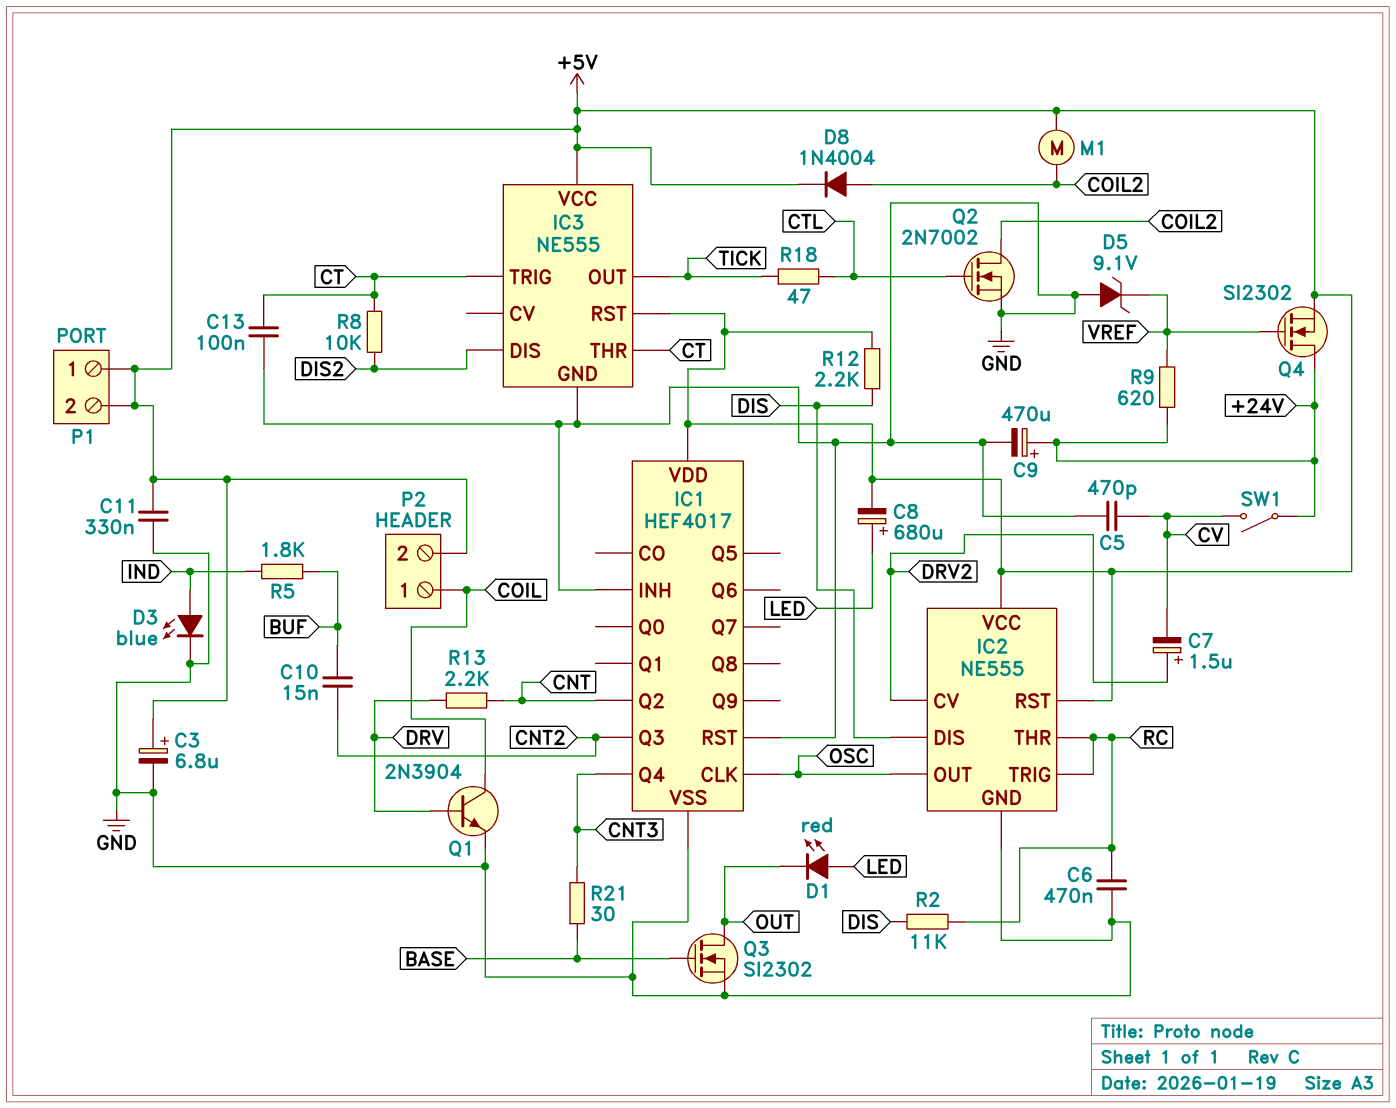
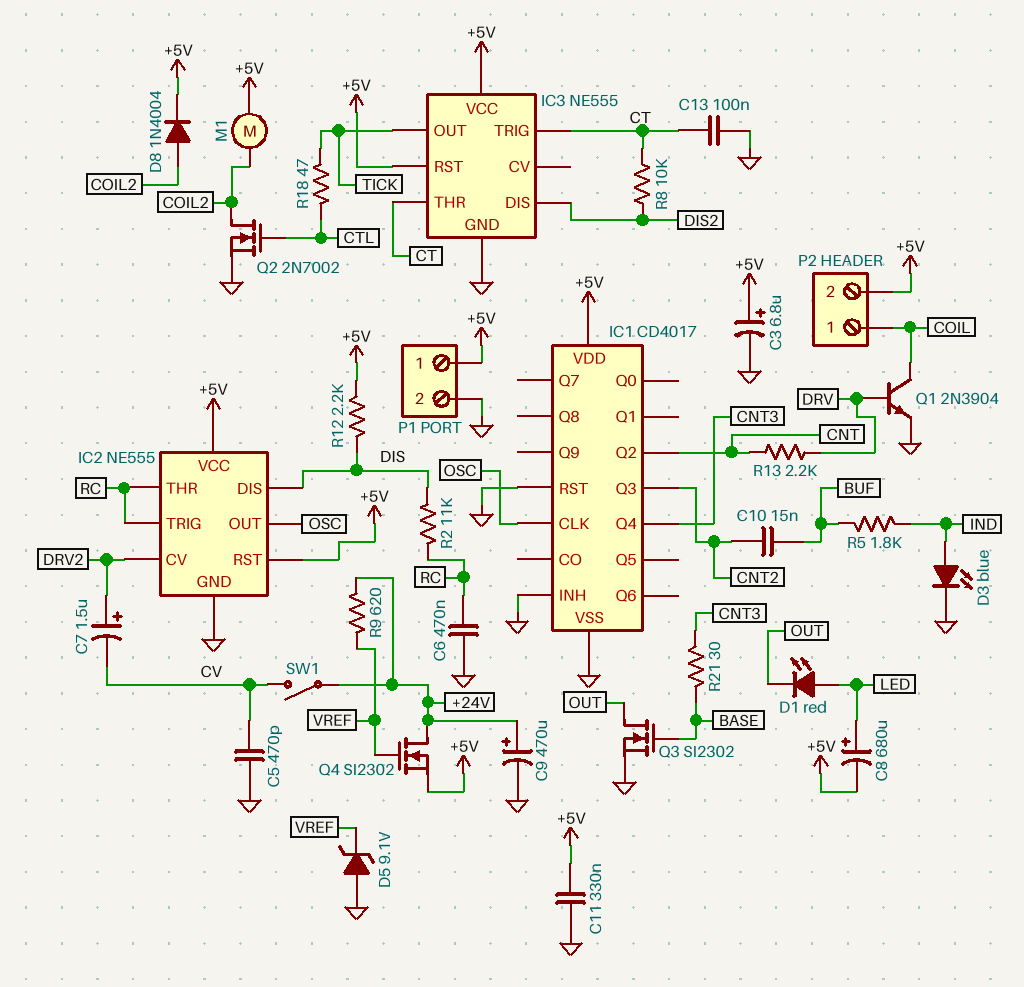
IC1: HEF4017 -> CD4017
P1 pin 2: +5V -> GND

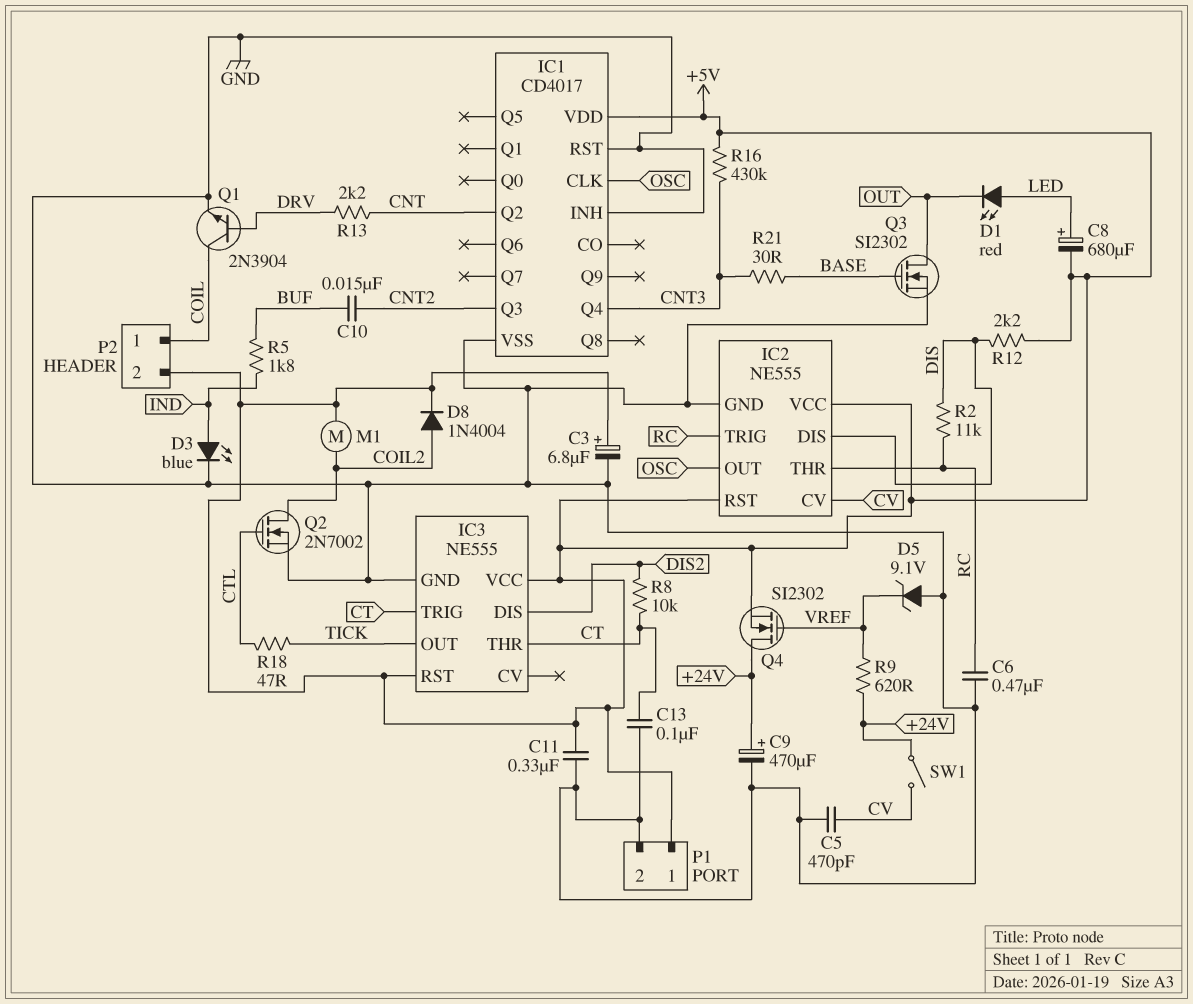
C7: 1.5uF (plus DRV2, minus CV) -> none
IC2 pin CV: DRV2 -> CV
R16: none -> 430k (+5V, CNT3)

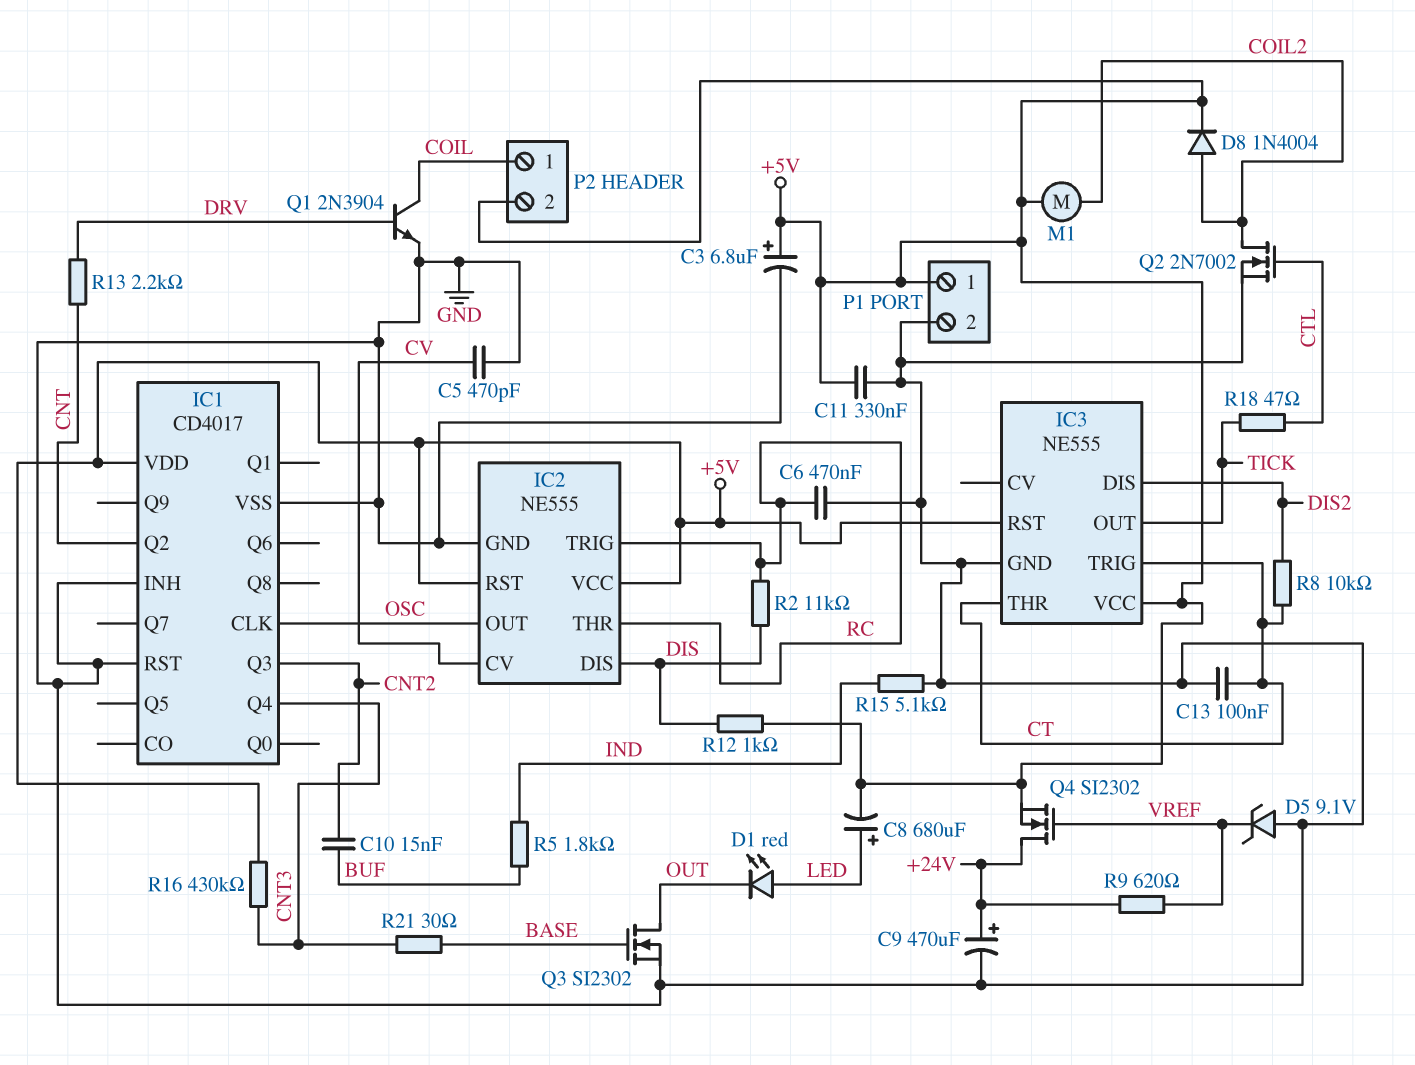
D3: LED blue (A IND, K GND) -> none
R12: 2.2k (+5V, DIS) -> 1k (+5V, DIS)
R15: none -> 5.1k (GND, IND)
SW1: switch (+24V, CV) -> none

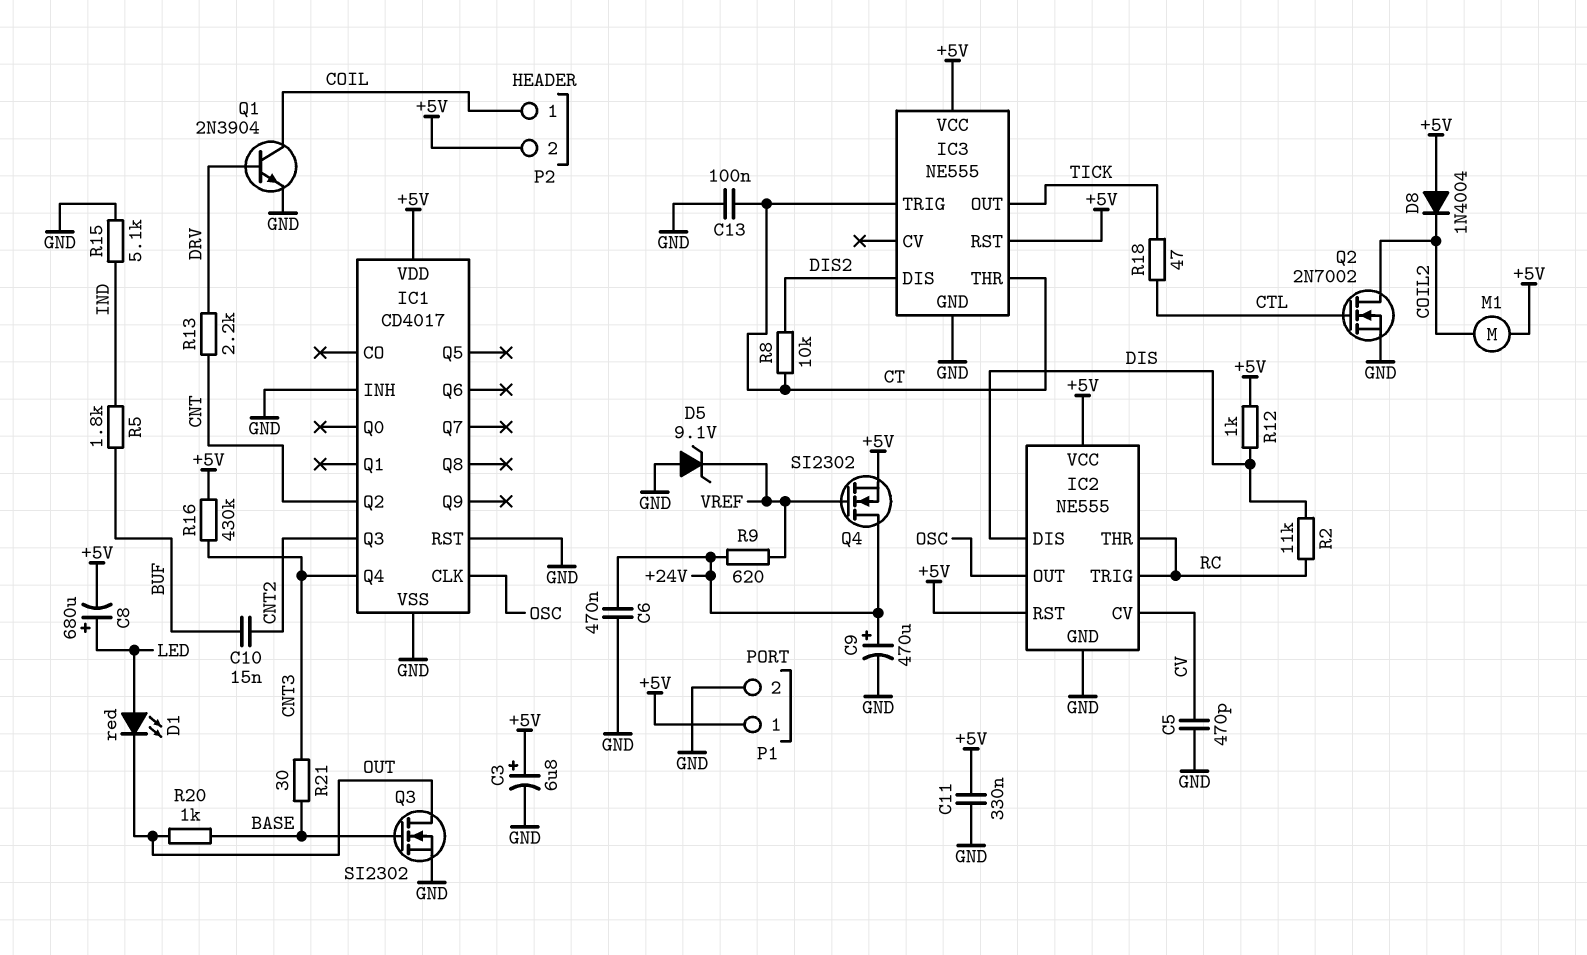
C6: 470nF (GND, RC) -> 470nF (+24V, GND)
D8: diode 1N4004 (A COIL2, K +5V) -> diode 1N4004 (A +5V, K COIL2)
R20: none -> 1k (BASE, OUT)

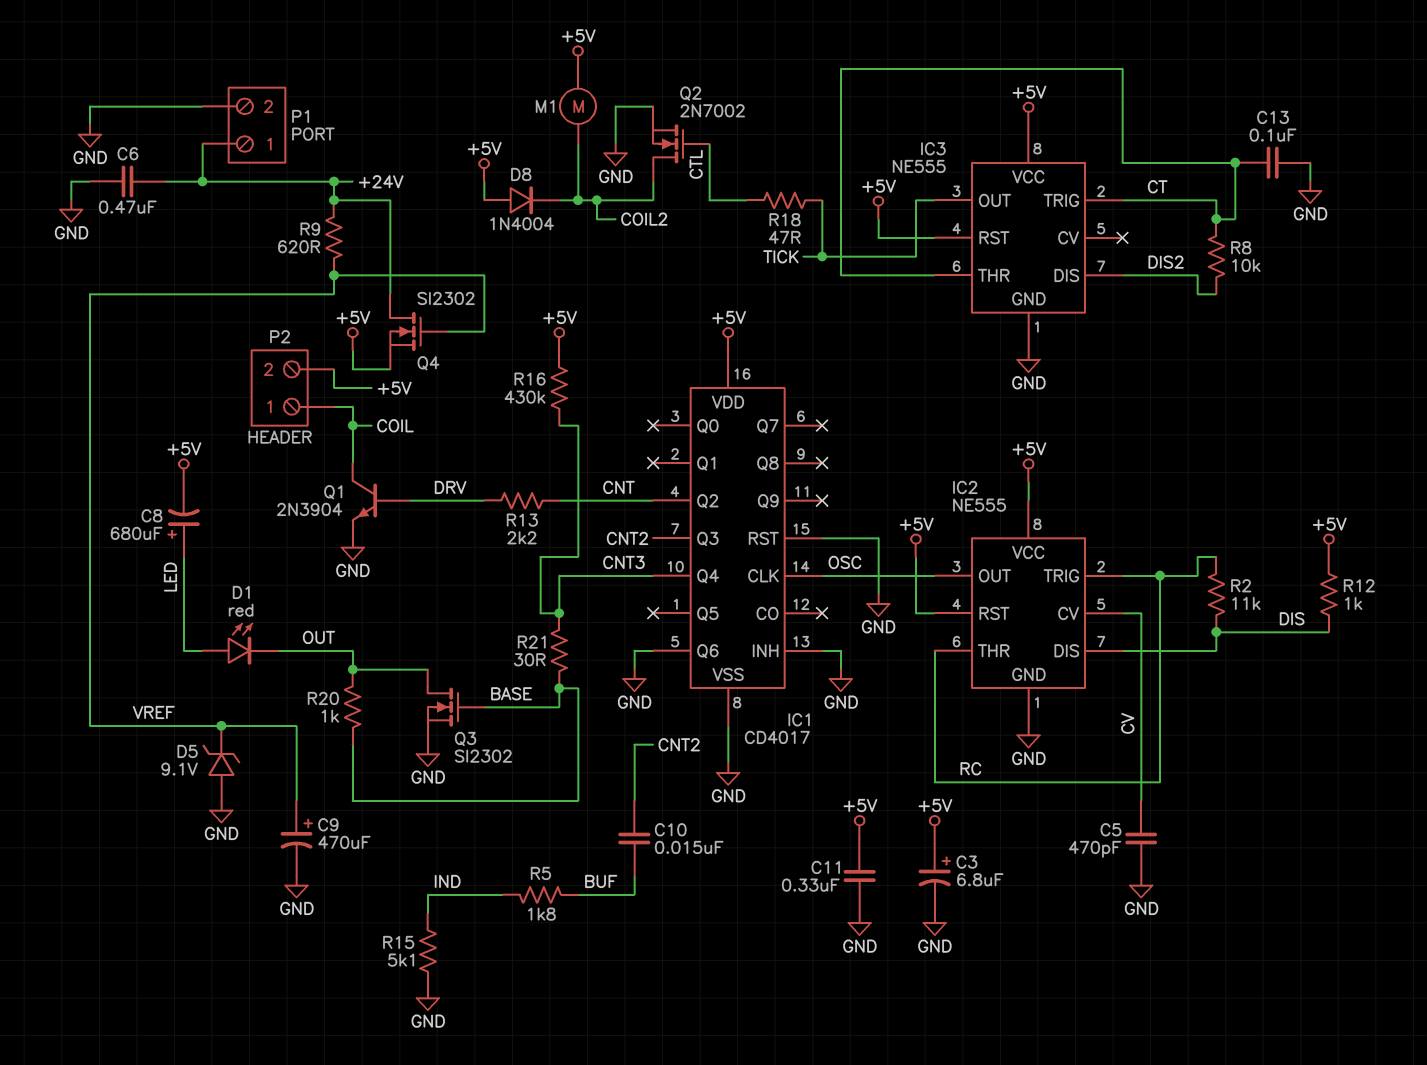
C9: 470uF (plus +24V, minus GND) -> 470uF (plus VREF, minus GND)
IC1 pin Q6: none -> GND
P1 pin 1: +5V -> +24V

